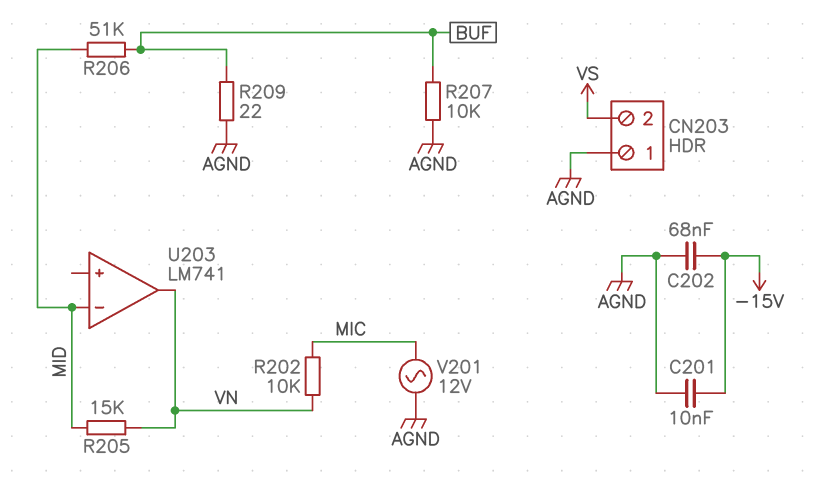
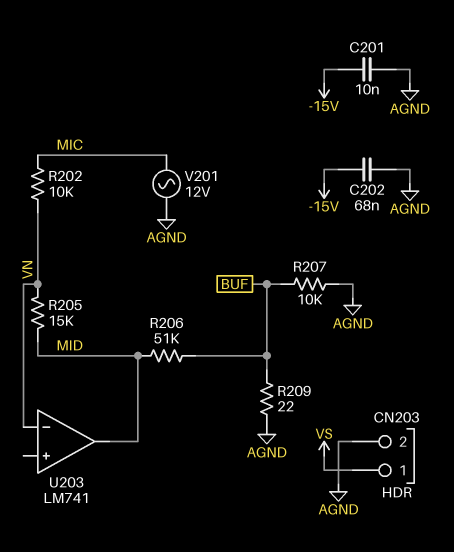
CN203 pin 1: AGND -> VS
CN203 pin 2: VS -> AGND
U203 pin in-: MID -> VN
U203 pin out: VN -> MID

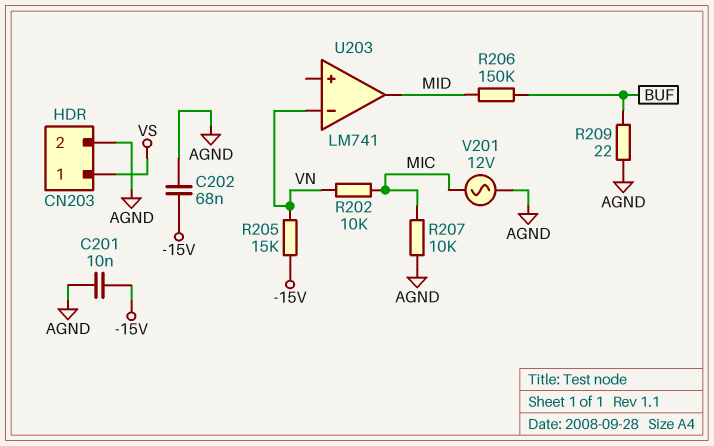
R205: 15k (MID, VN) -> 15k (-15V, VN)
R206: 51k (BUF, MID) -> 150k (BUF, MID)
R207: 10k (AGND, BUF) -> 10k (AGND, MIC)

